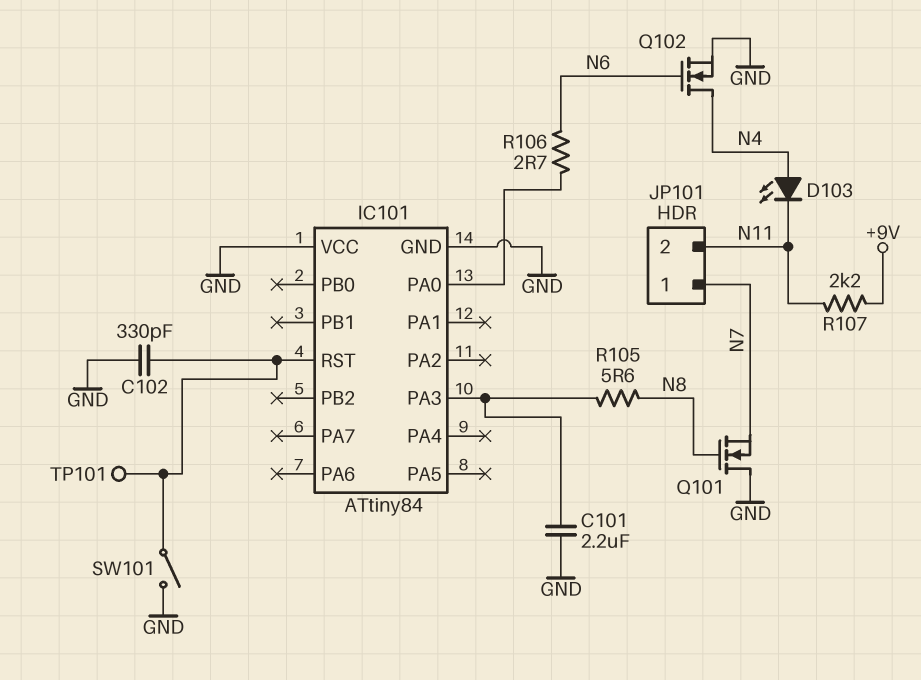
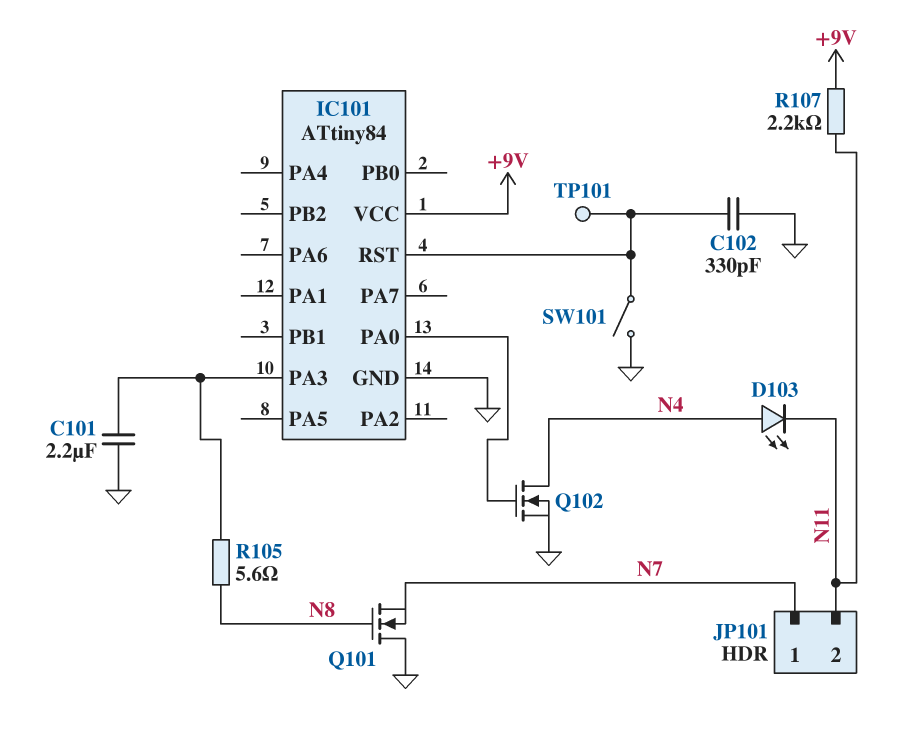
IC101 pin VCC: GND -> +9V
Q102: NMOS (G N6, D N4, S GND) -> NMOS (G IC101/PA0, D N4, S GND)
R106: 2.7 (IC101/PA0, N6) -> none

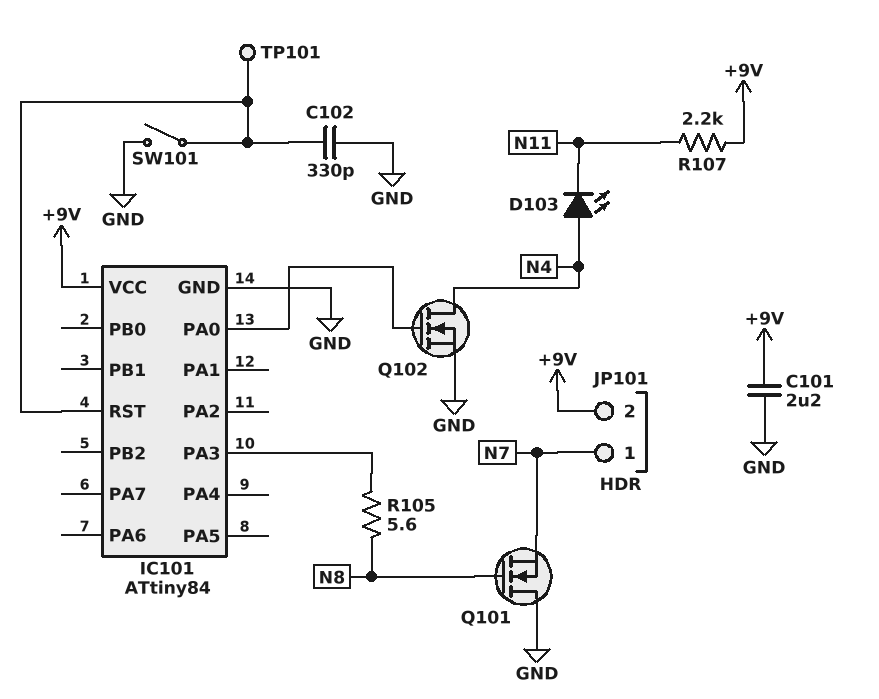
C101: 2.2uF (GND, IC101/PA3) -> 2.2uF (+9V, GND)
JP101 pin 2: N11 -> +9V

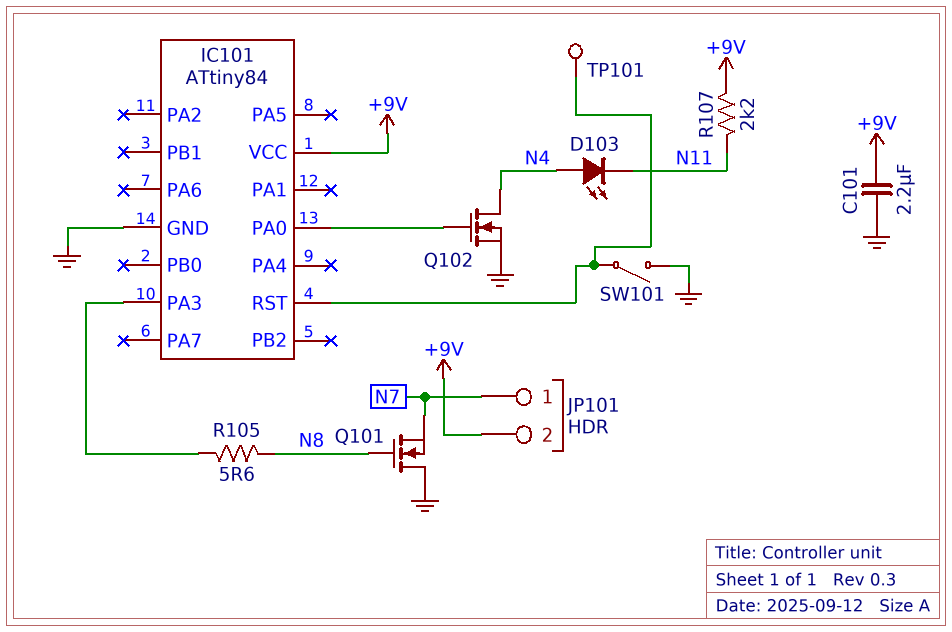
C102: 330pF (GND, IC101/RST) -> none

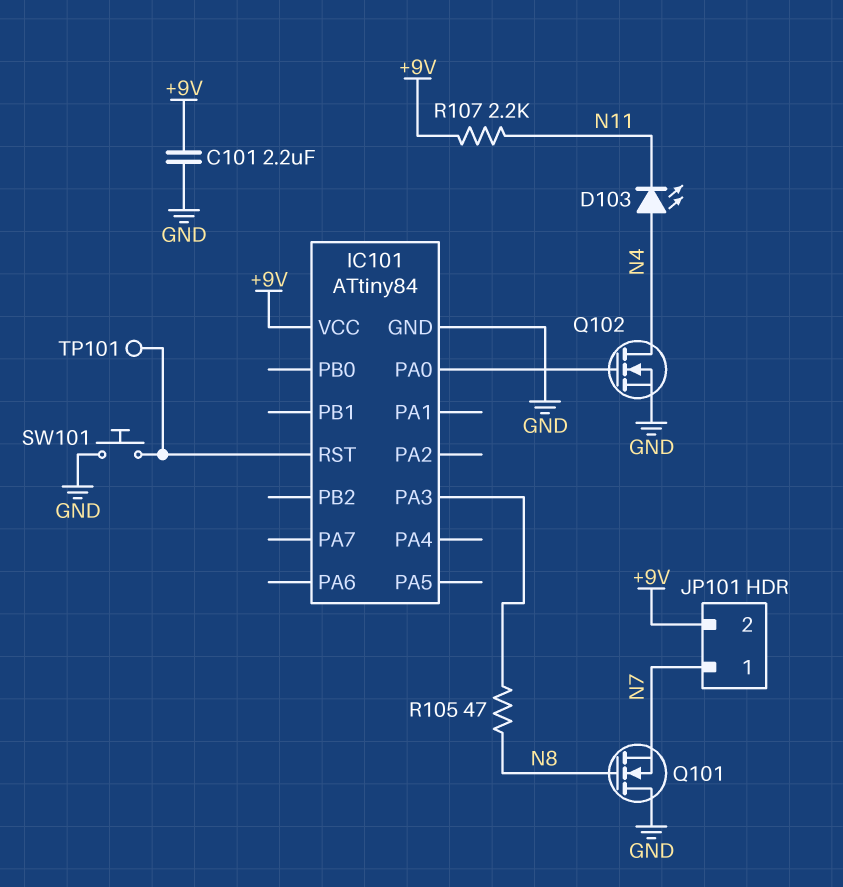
R105: 5.6 (IC101/PA3, N8) -> 47 (IC101/PA3, N8)
SW101: switch (GND, IC101/RST) -> button (GND, IC101/RST)

